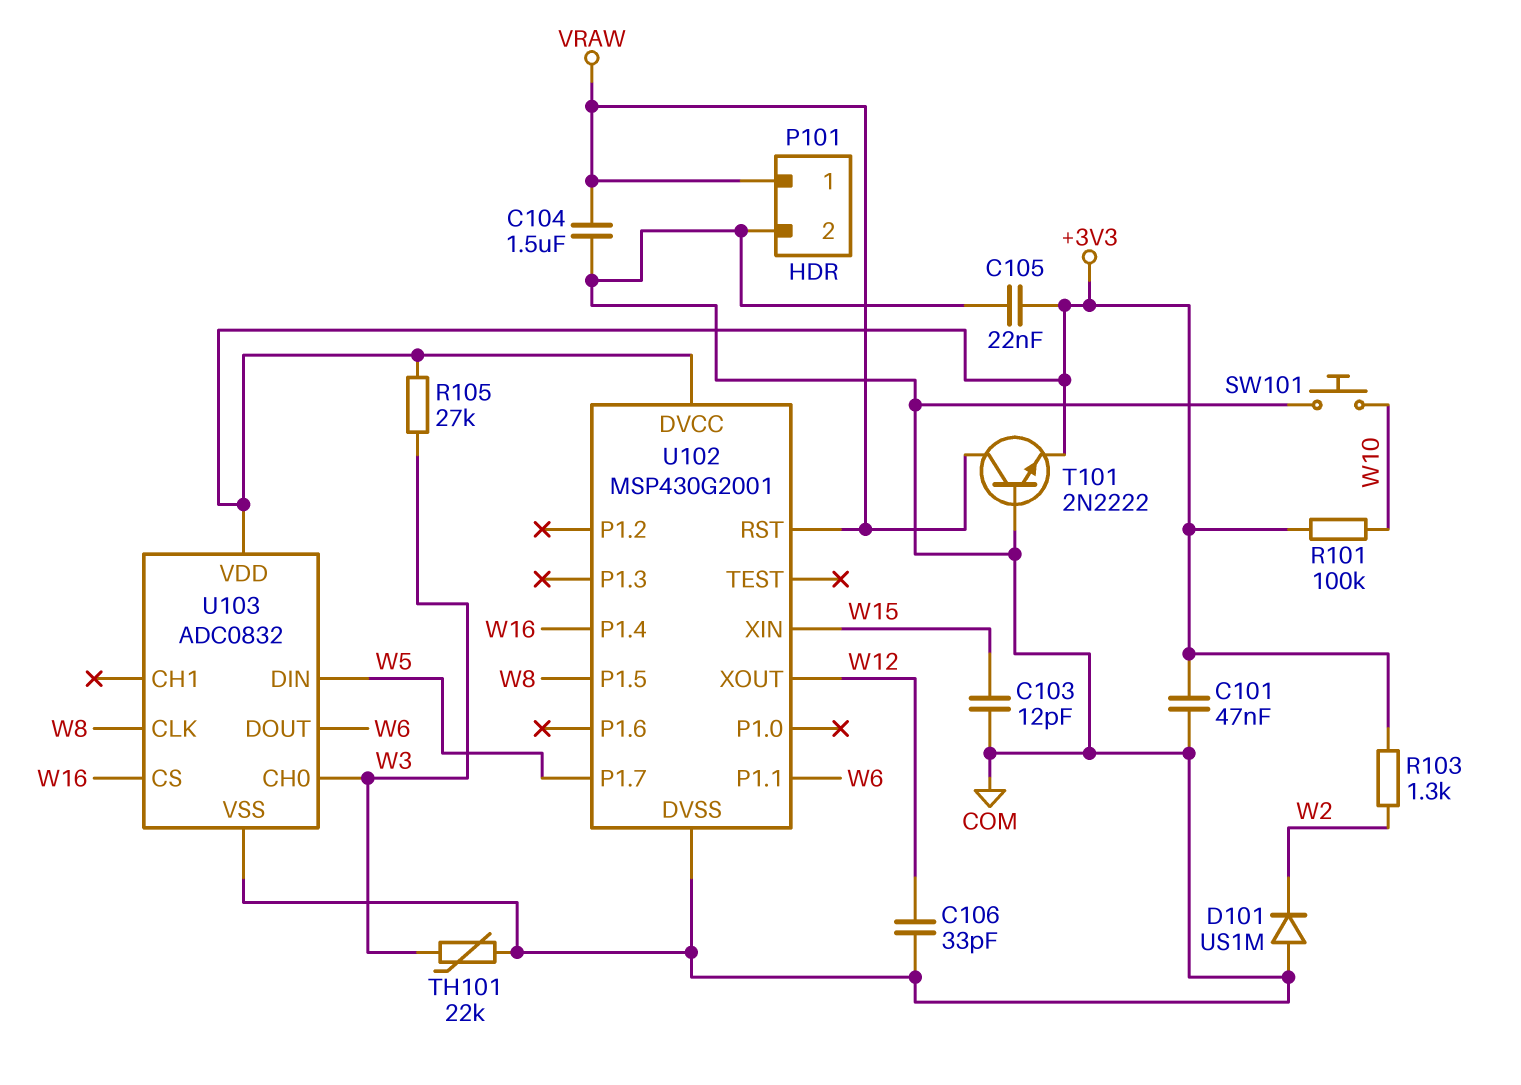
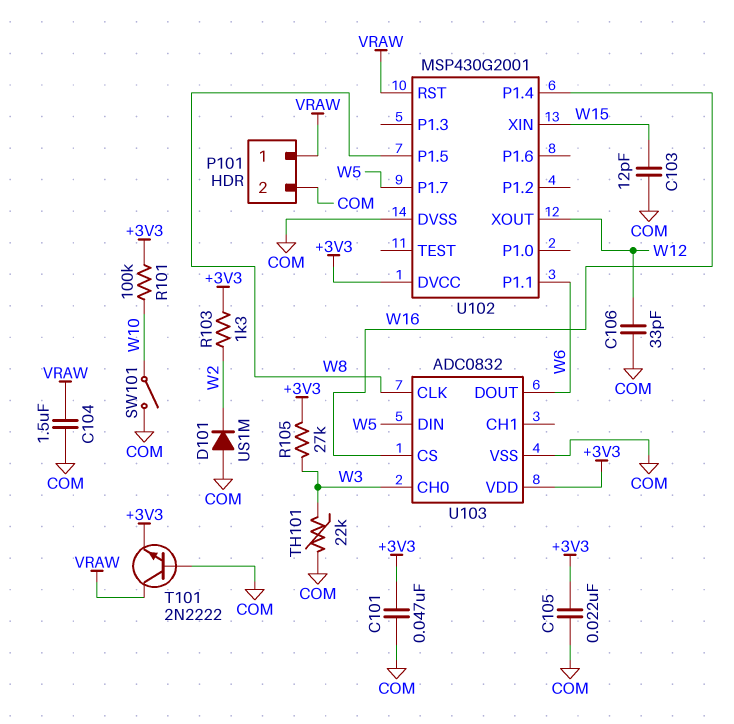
SW101: button (COM, W10) -> switch (COM, W10)

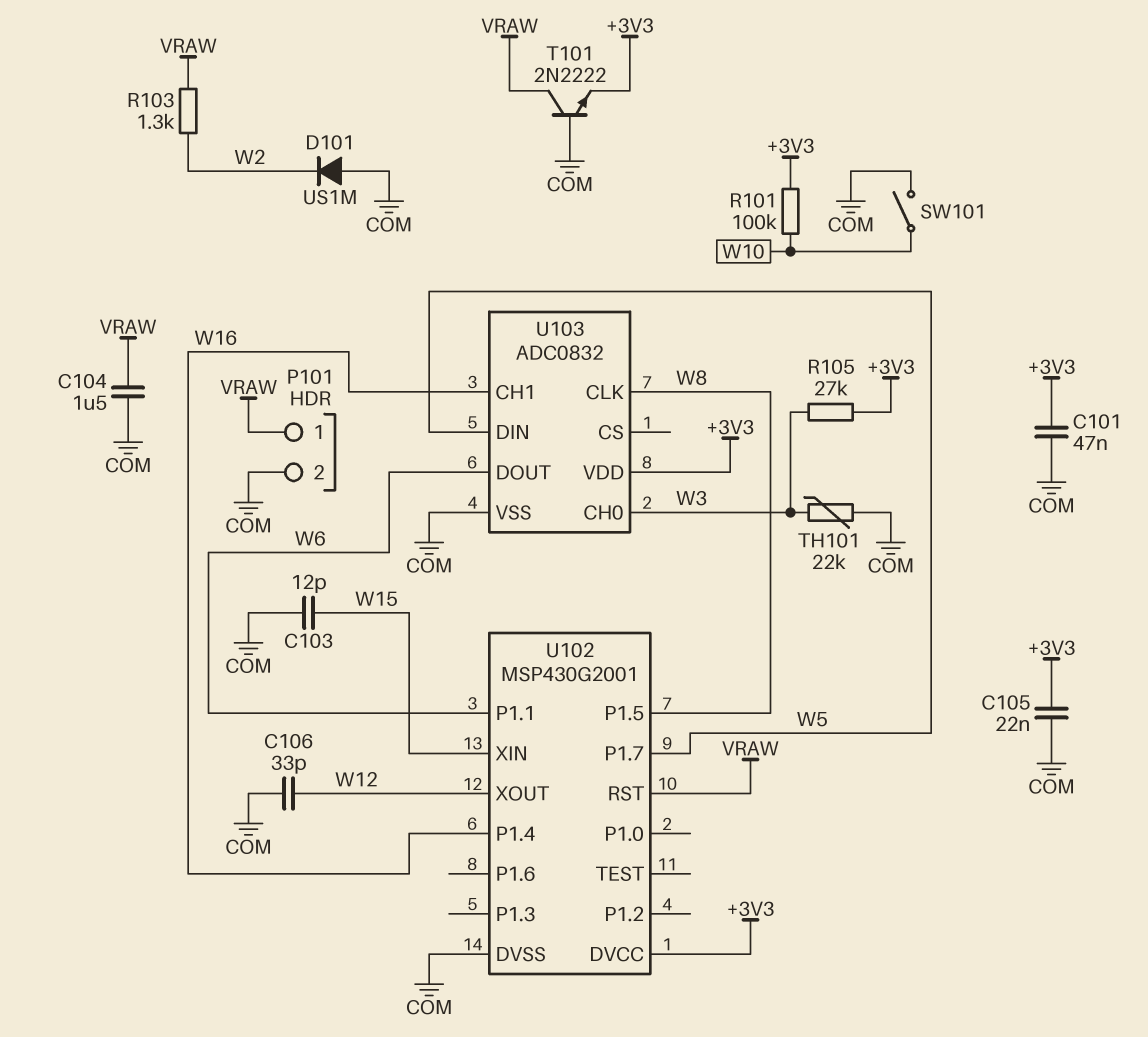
R103: 1.3k (+3V3, W2) -> 1.3k (VRAW, W2)
U103 pin CH1: none -> W16
U103 pin CS: W16 -> none

